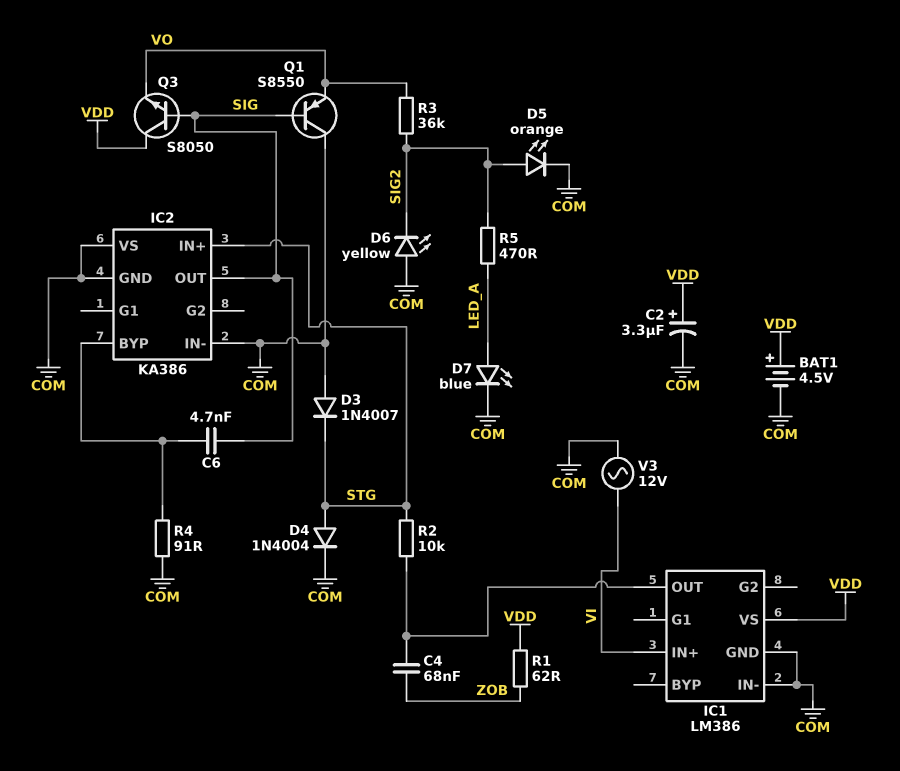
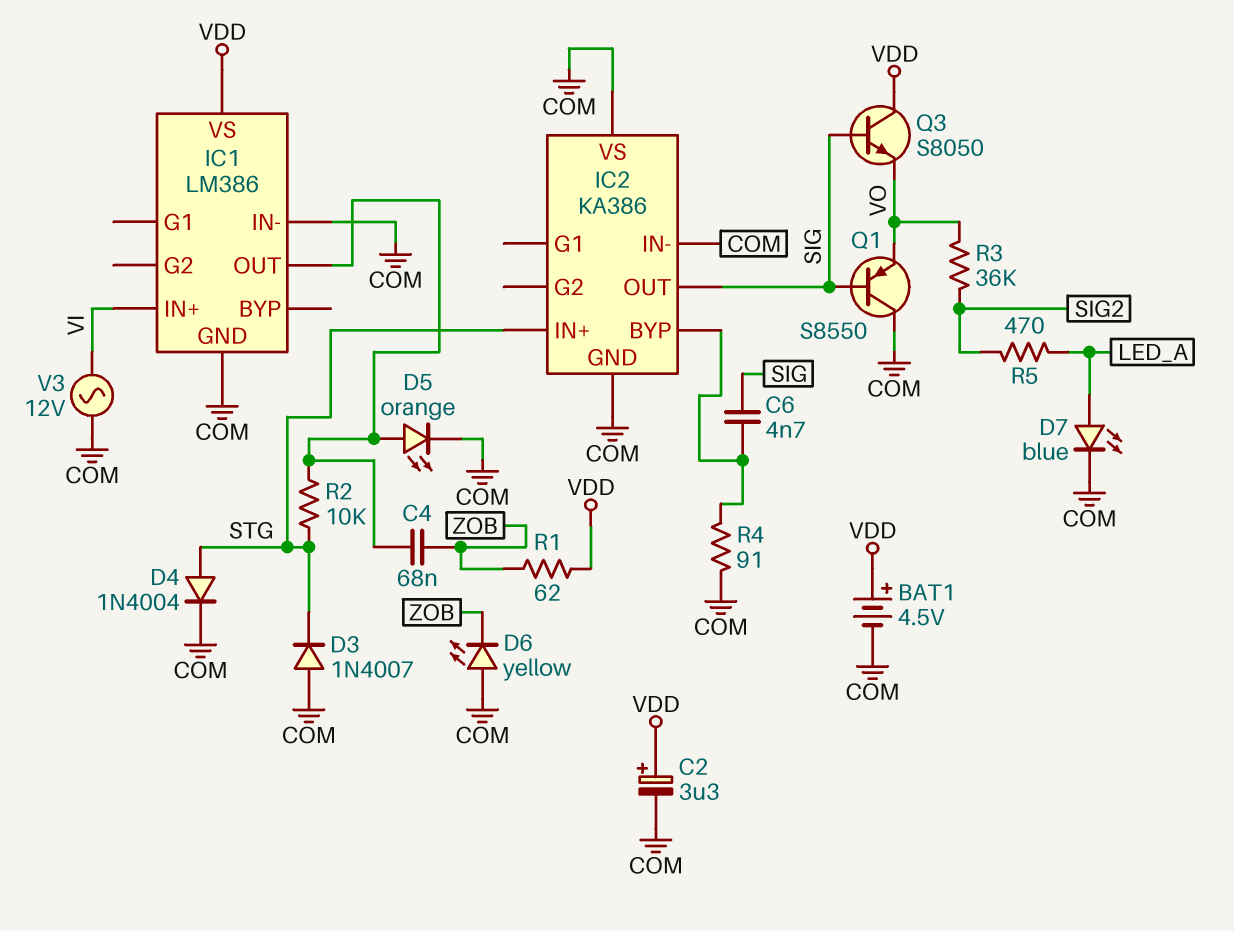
D5: LED orange (A SIG2, K COM) -> LED orange (A IC1/OUT, K COM)
D6: LED yellow (A COM, K SIG2) -> LED yellow (A COM, K ZOB)

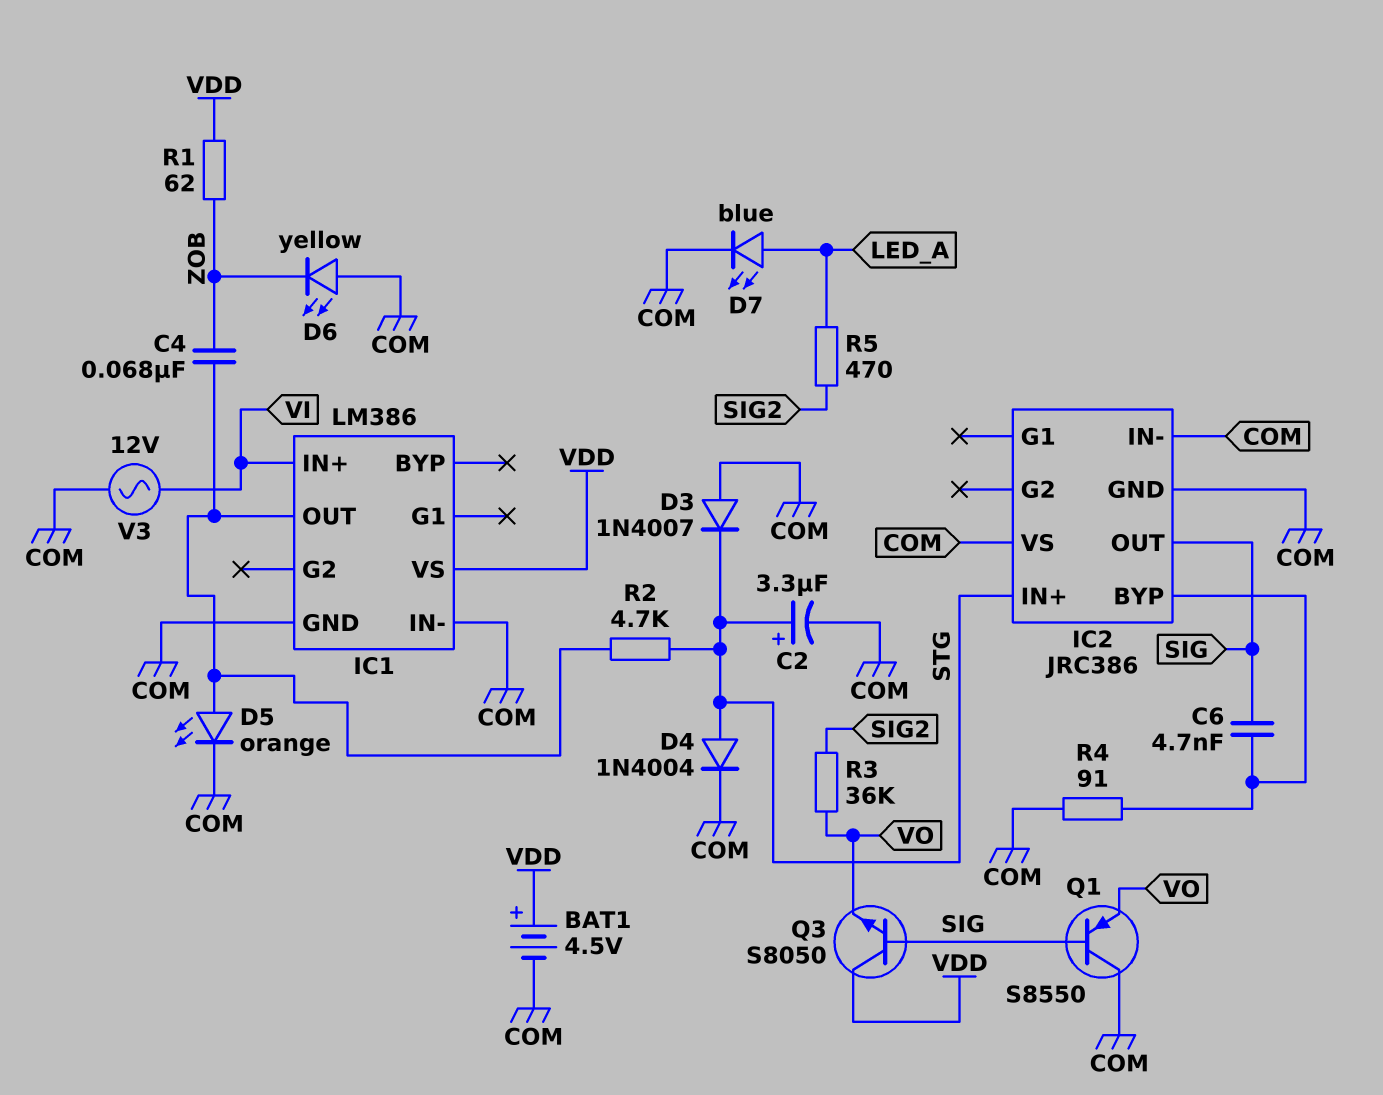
C2: 3.3uF (plus VDD, minus COM) -> 3.3uF (plus STG, minus COM)
IC2: KA386 -> JRC386
R2: 10k (IC1/OUT, STG) -> 4.7k (IC1/OUT, STG)

